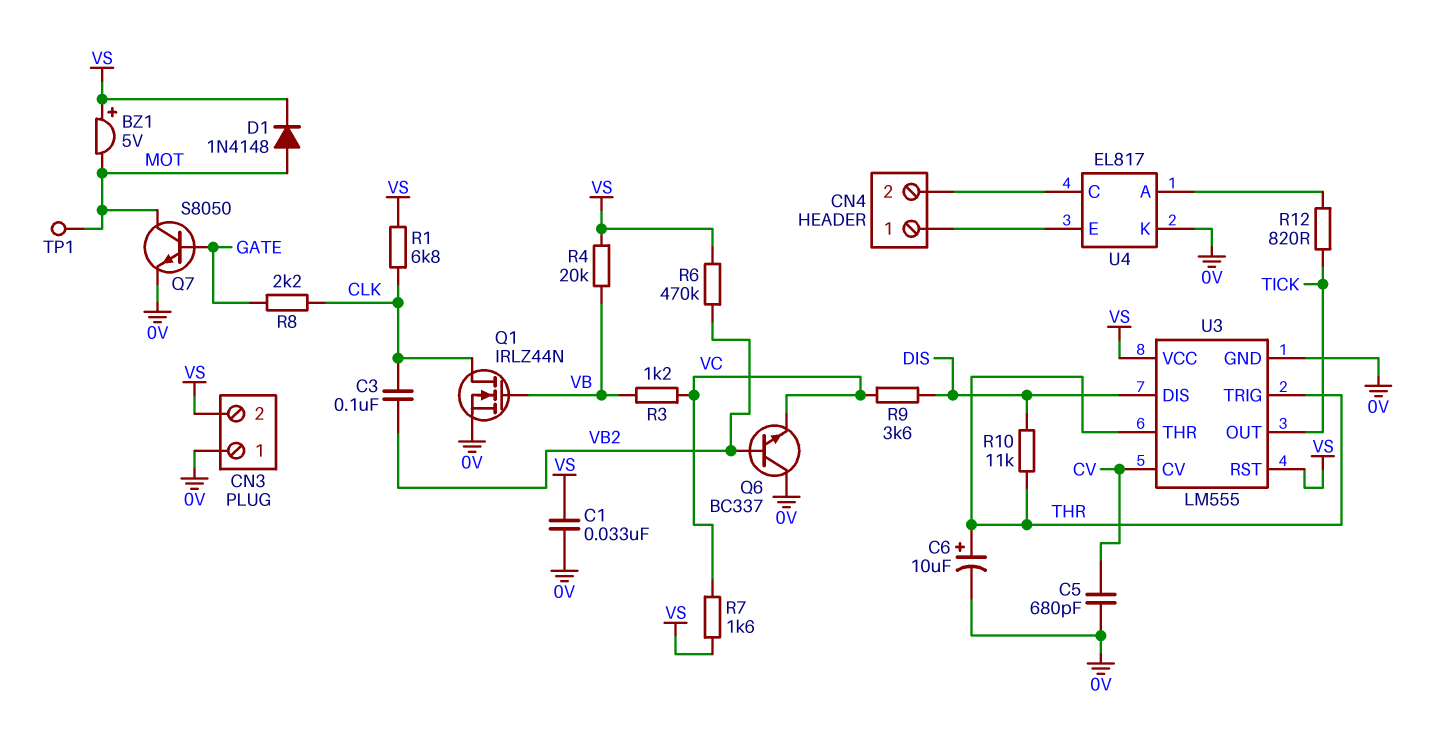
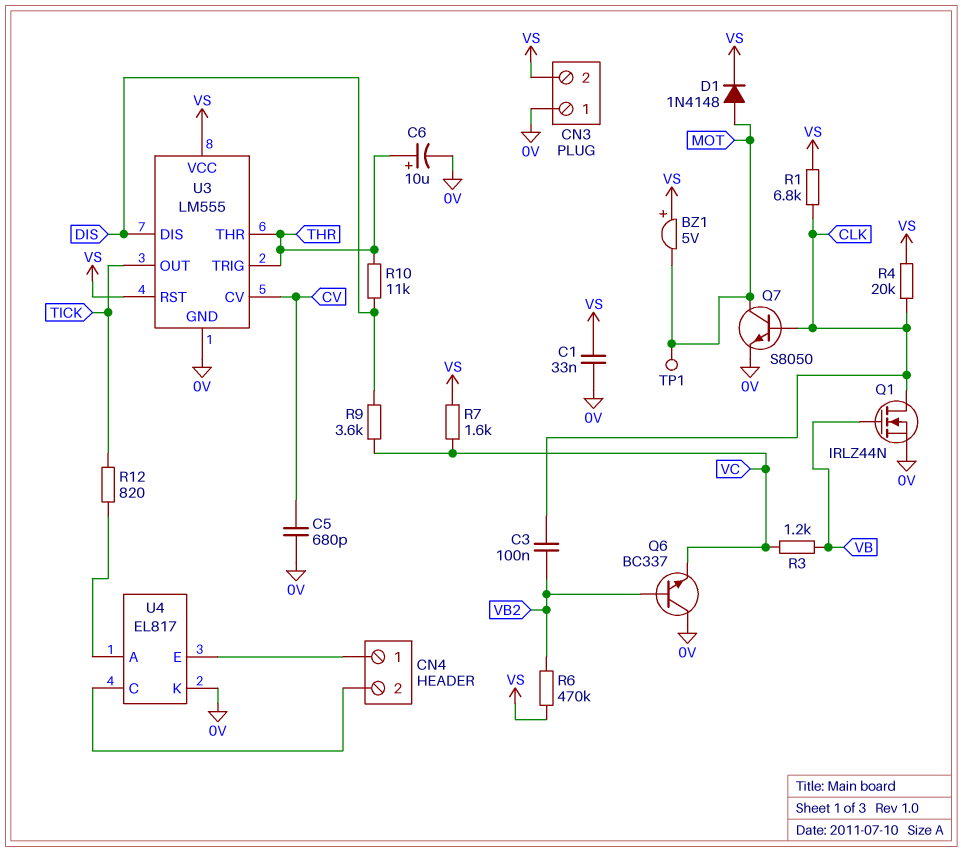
Q7: NPN S8050 (B GATE, C MOT, E 0V) -> NPN S8050 (B CLK, C MOT, E 0V)
R4: 20k (VB, VS) -> 20k (CLK, VS)
R8: 2.2k (CLK, GATE) -> none

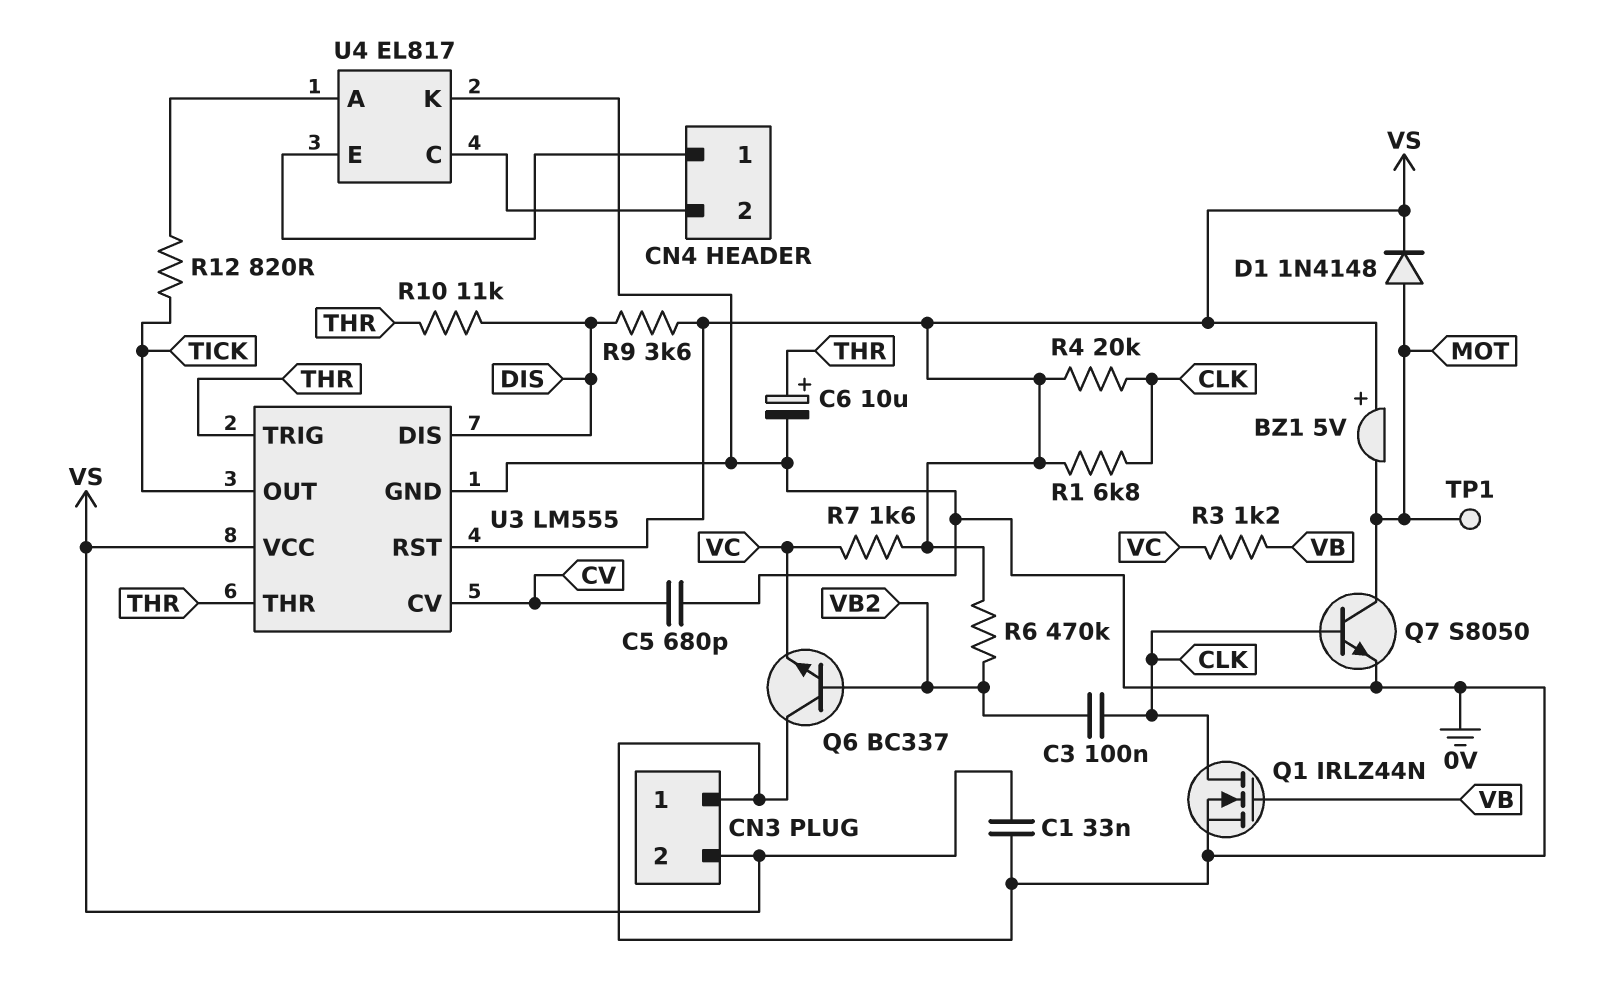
R9: 3.6k (DIS, VC) -> 3.6k (DIS, VS)

